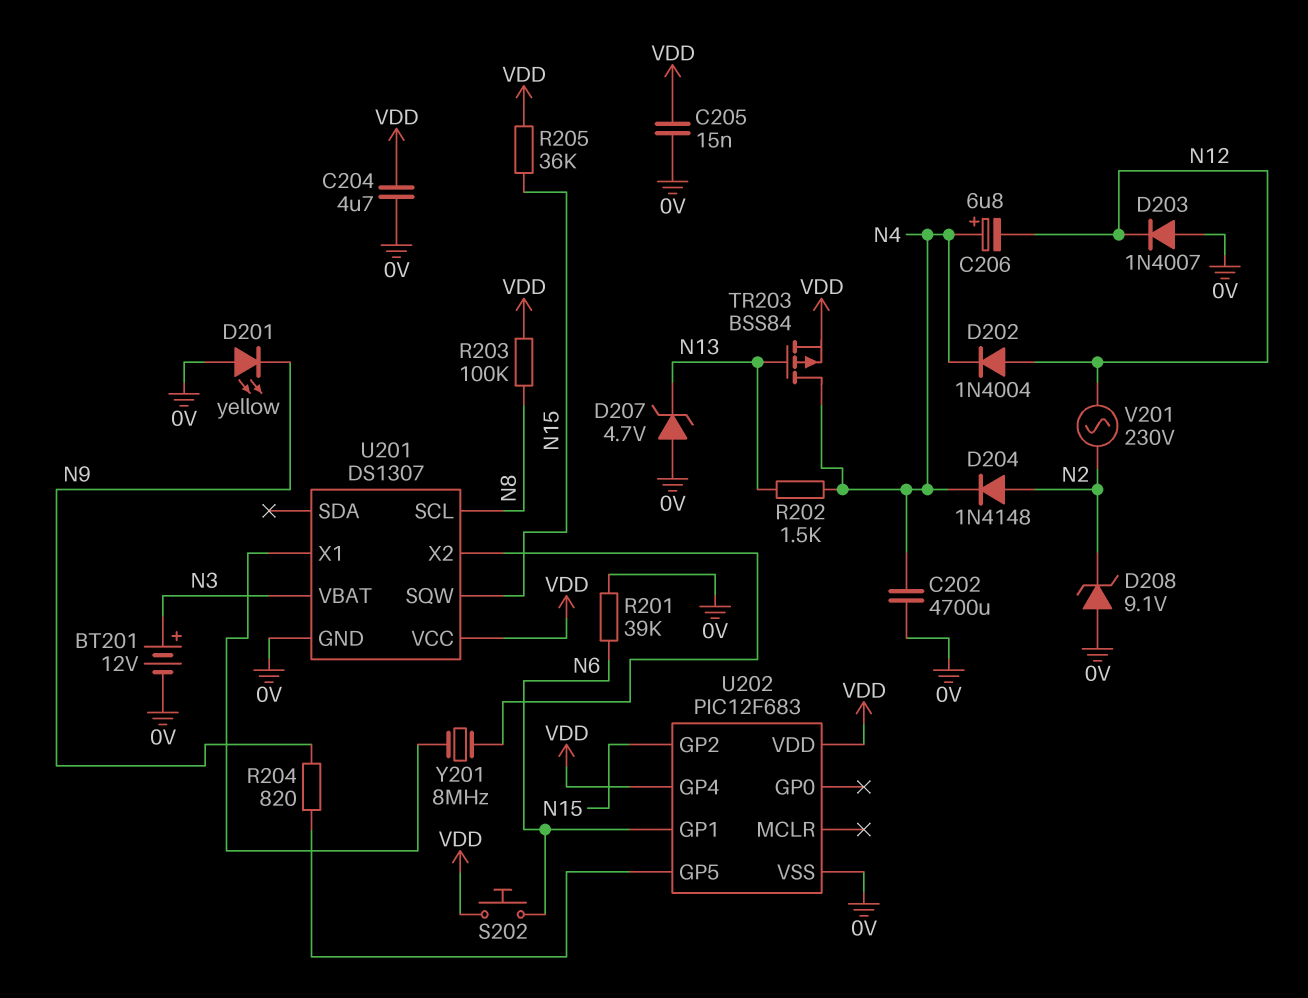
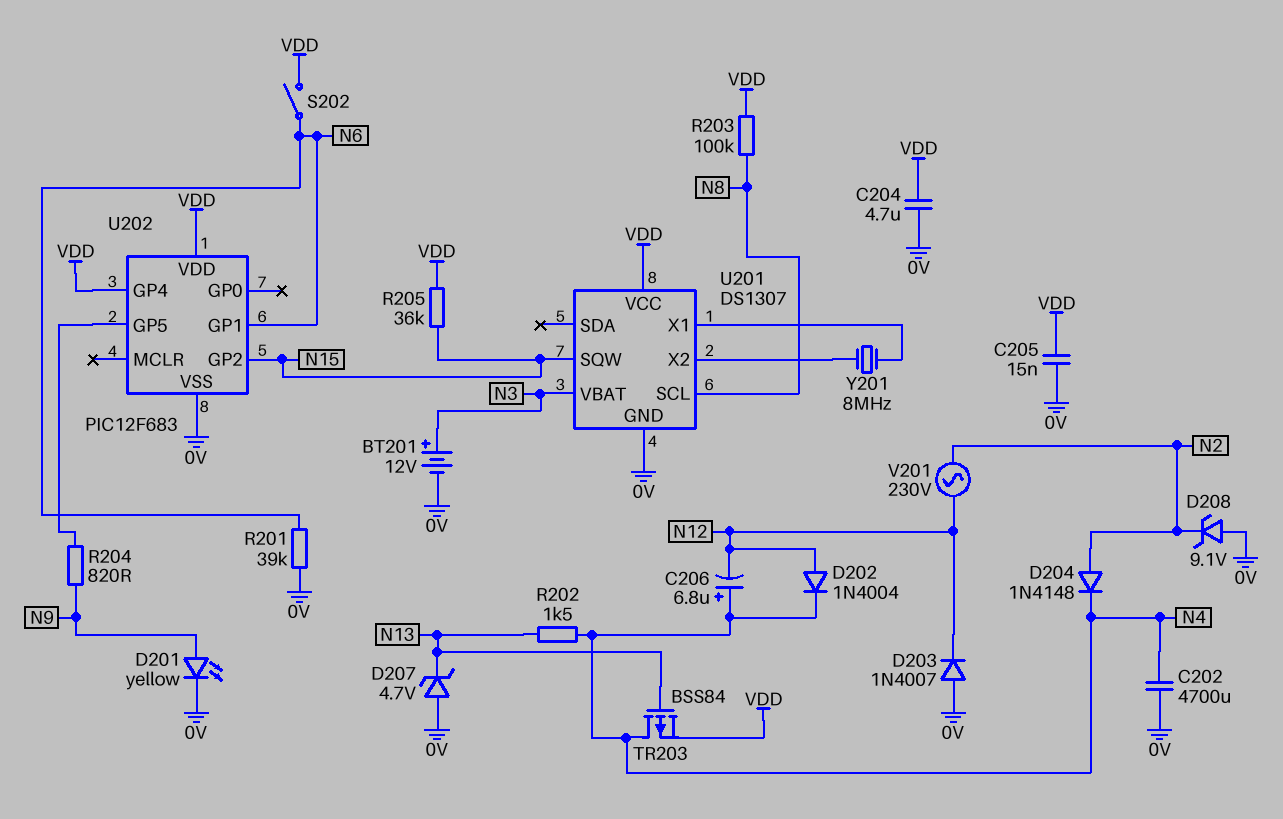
D201: LED yellow (A 0V, K N9) -> LED yellow (A N9, K 0V)
S202: button (N6, VDD) -> switch (N6, VDD)

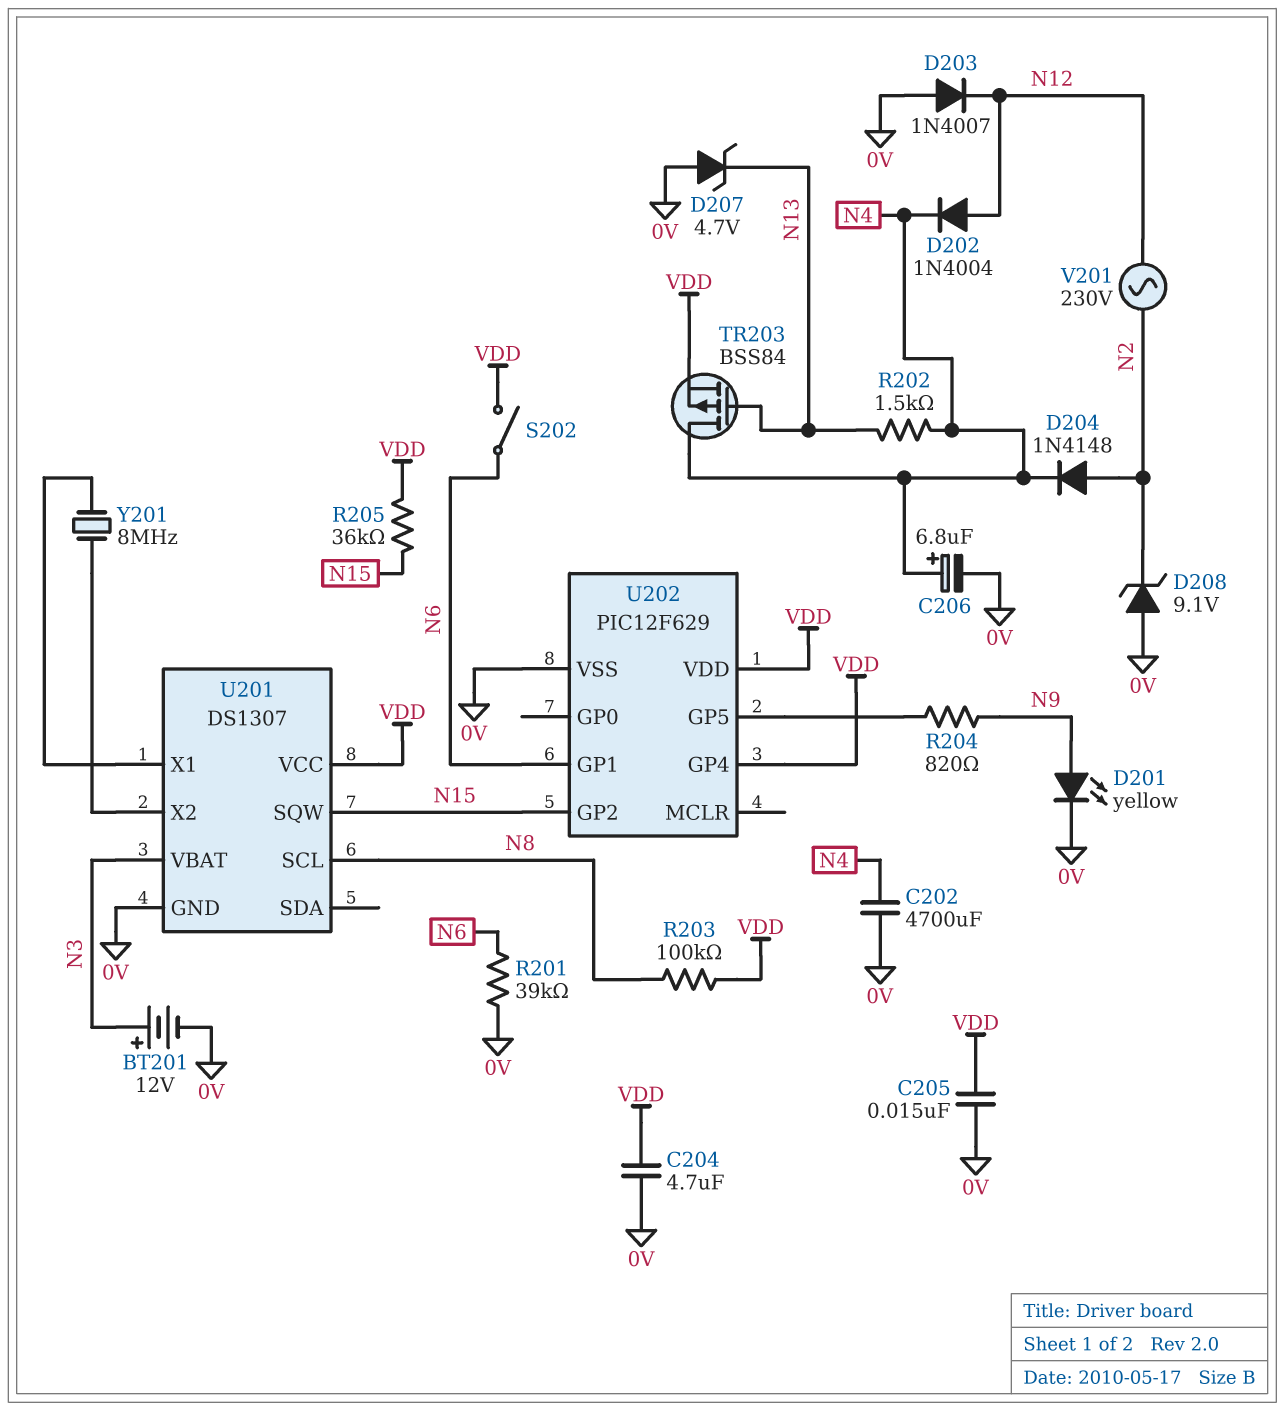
C206: 6.8uF (plus N4, minus N12) -> 6.8uF (plus N4, minus 0V)
U202: PIC12F683 -> PIC12F629

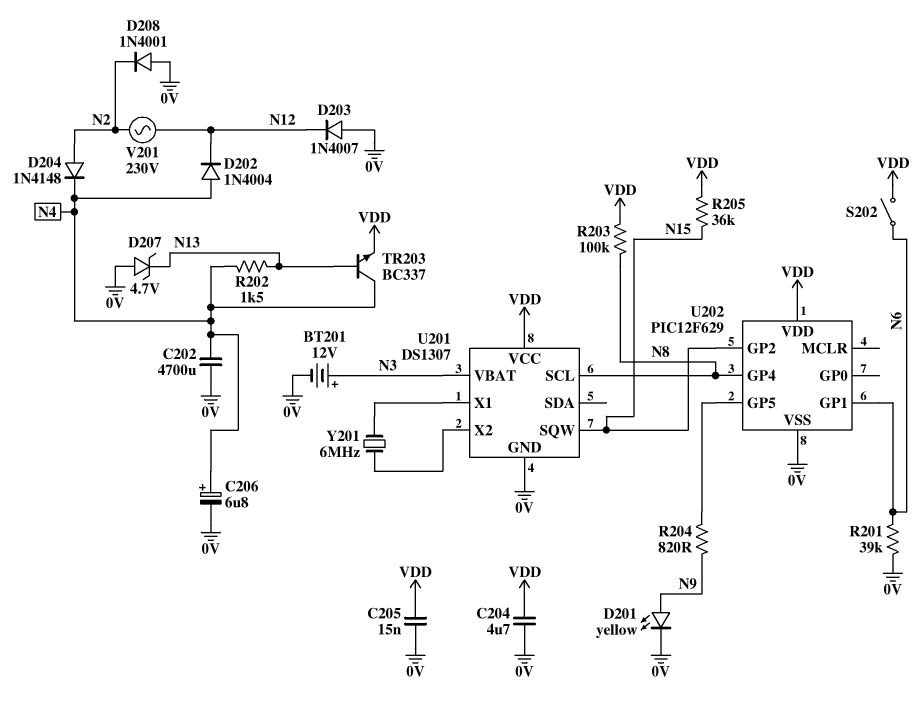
D202: diode 1N4004 (A N12, K N4) -> diode 1N4004 (A N4, K N12)
D208: zener 9.1V (A 0V, K N2) -> diode 1N4001 (A 0V, K N2)
TR203: PMOS BSS84 (G N13, D N4, S VDD) -> NPN BC337 (B N13, C N4, E VDD)
U202 pin GP4: VDD -> N8
Y201: 8MHz (U201/X1, U201/X2) -> 6MHz (U201/X1, U201/X2)

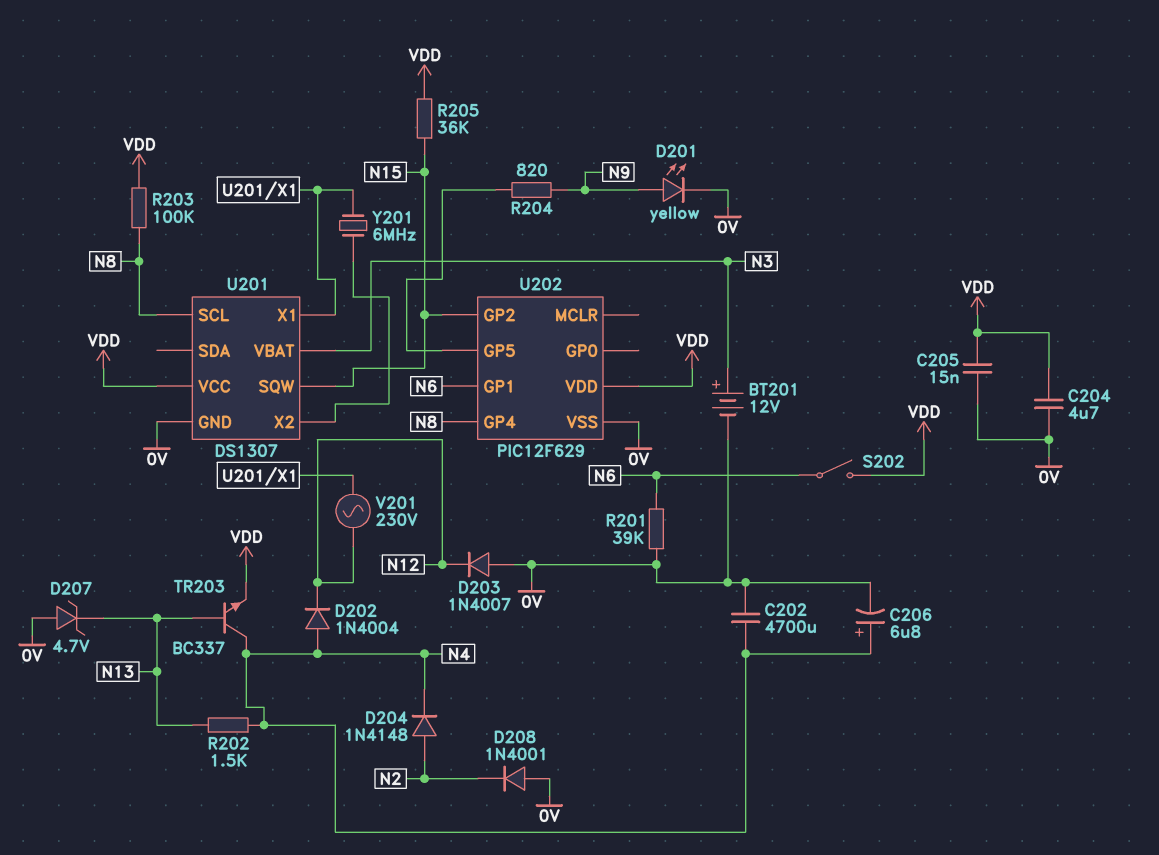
V201: AC 230V (N2, N12) -> AC 230V (N12, U201/X1)

